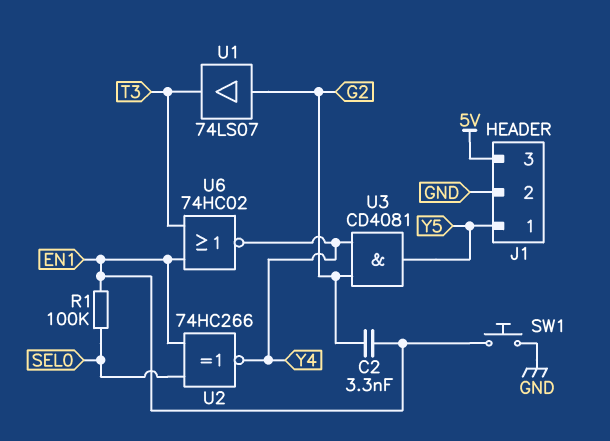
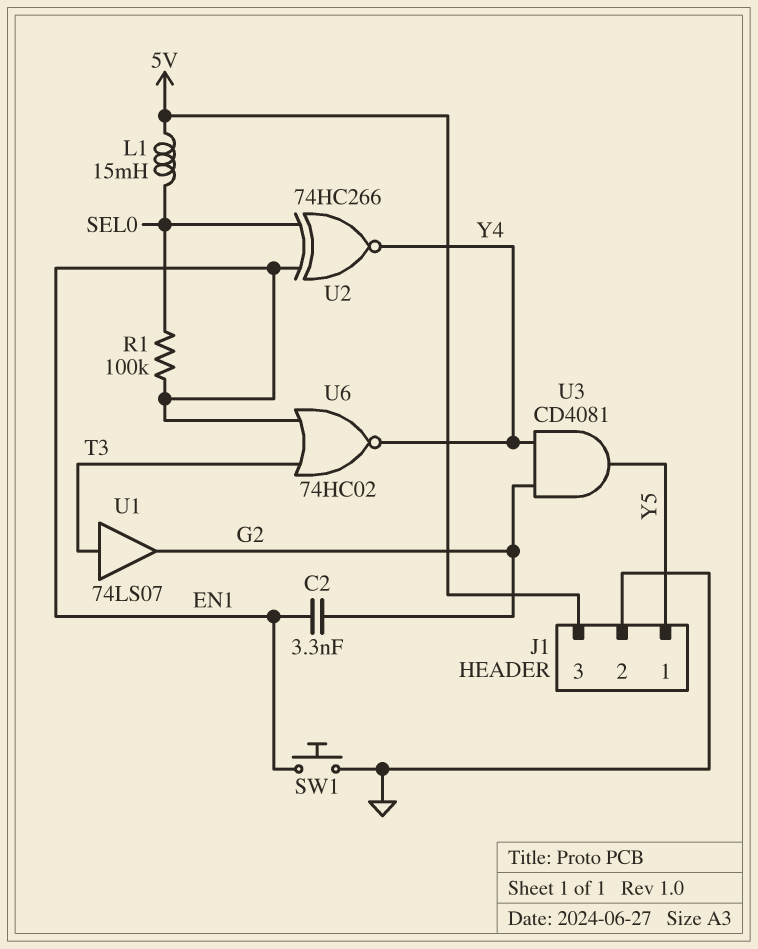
L1: none -> 15mH (5V, SEL0)
U1: buffer 74LS07 (in G2, out T3) -> buffer 74LS07 (in T3, out G2)

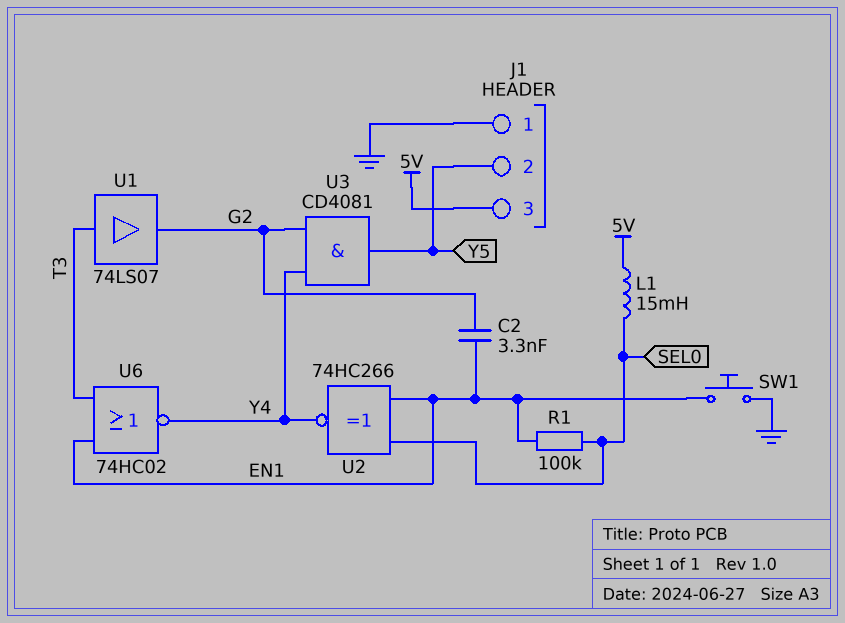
J1 pin 1: Y5 -> GND
J1 pin 2: GND -> Y5

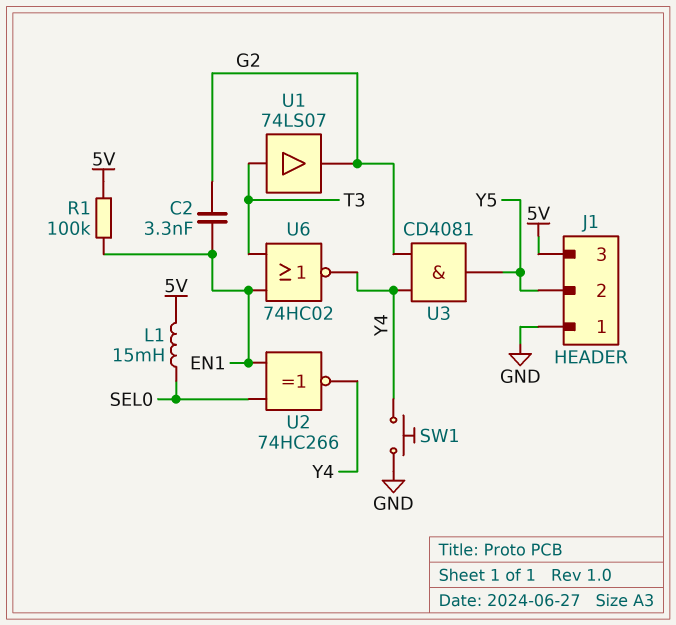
R1: 100k (EN1, SEL0) -> 100k (5V, EN1)
SW1: button (EN1, GND) -> button (GND, Y4)

